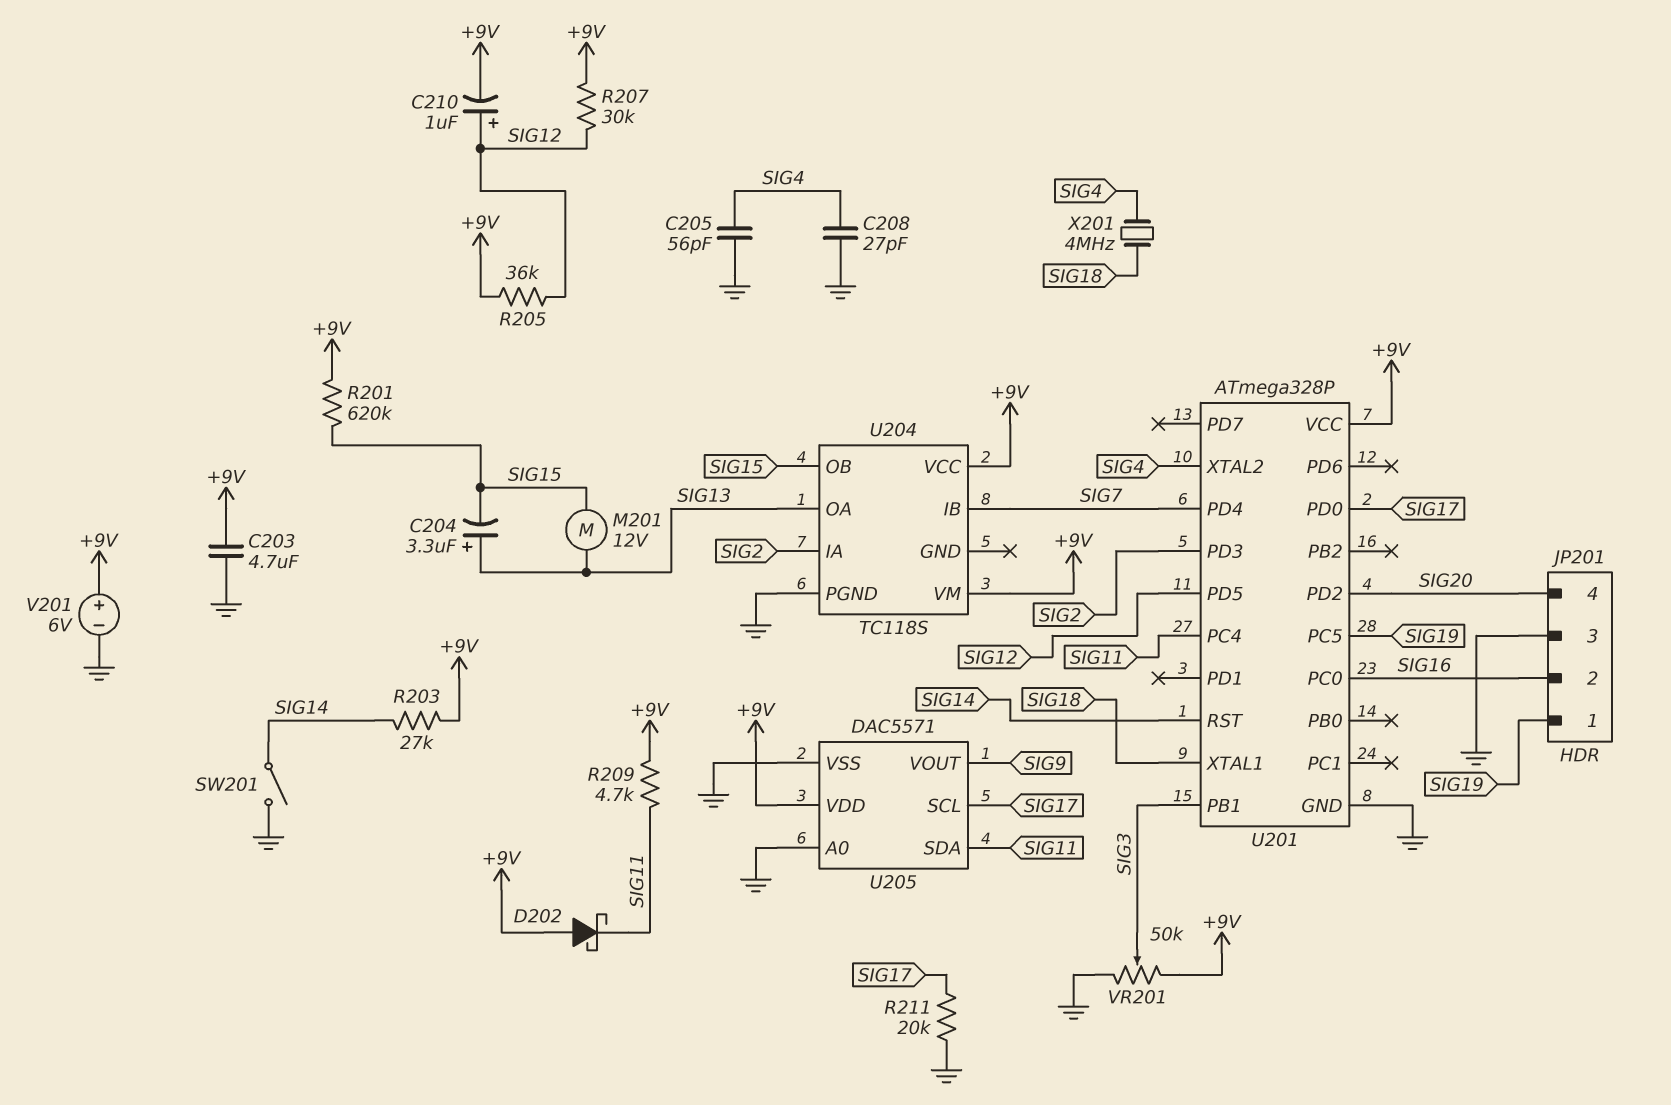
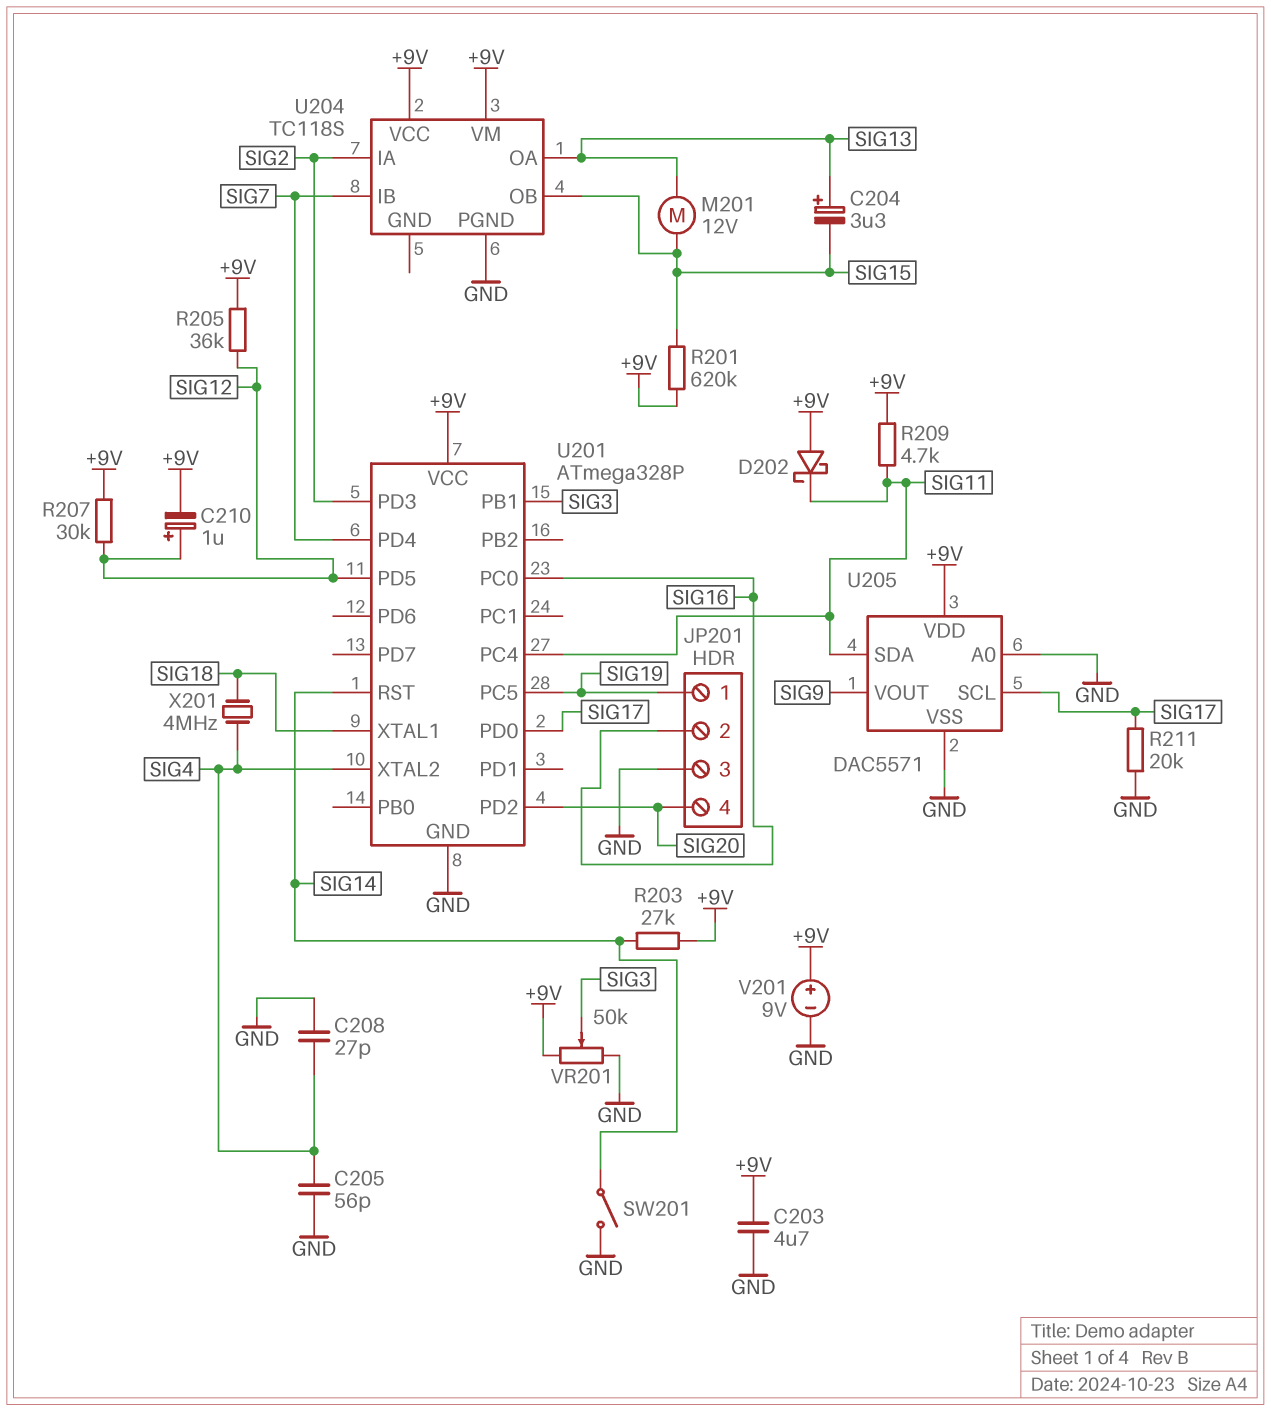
V201: 6V (plus +9V, minus GND) -> 9V (plus +9V, minus GND)

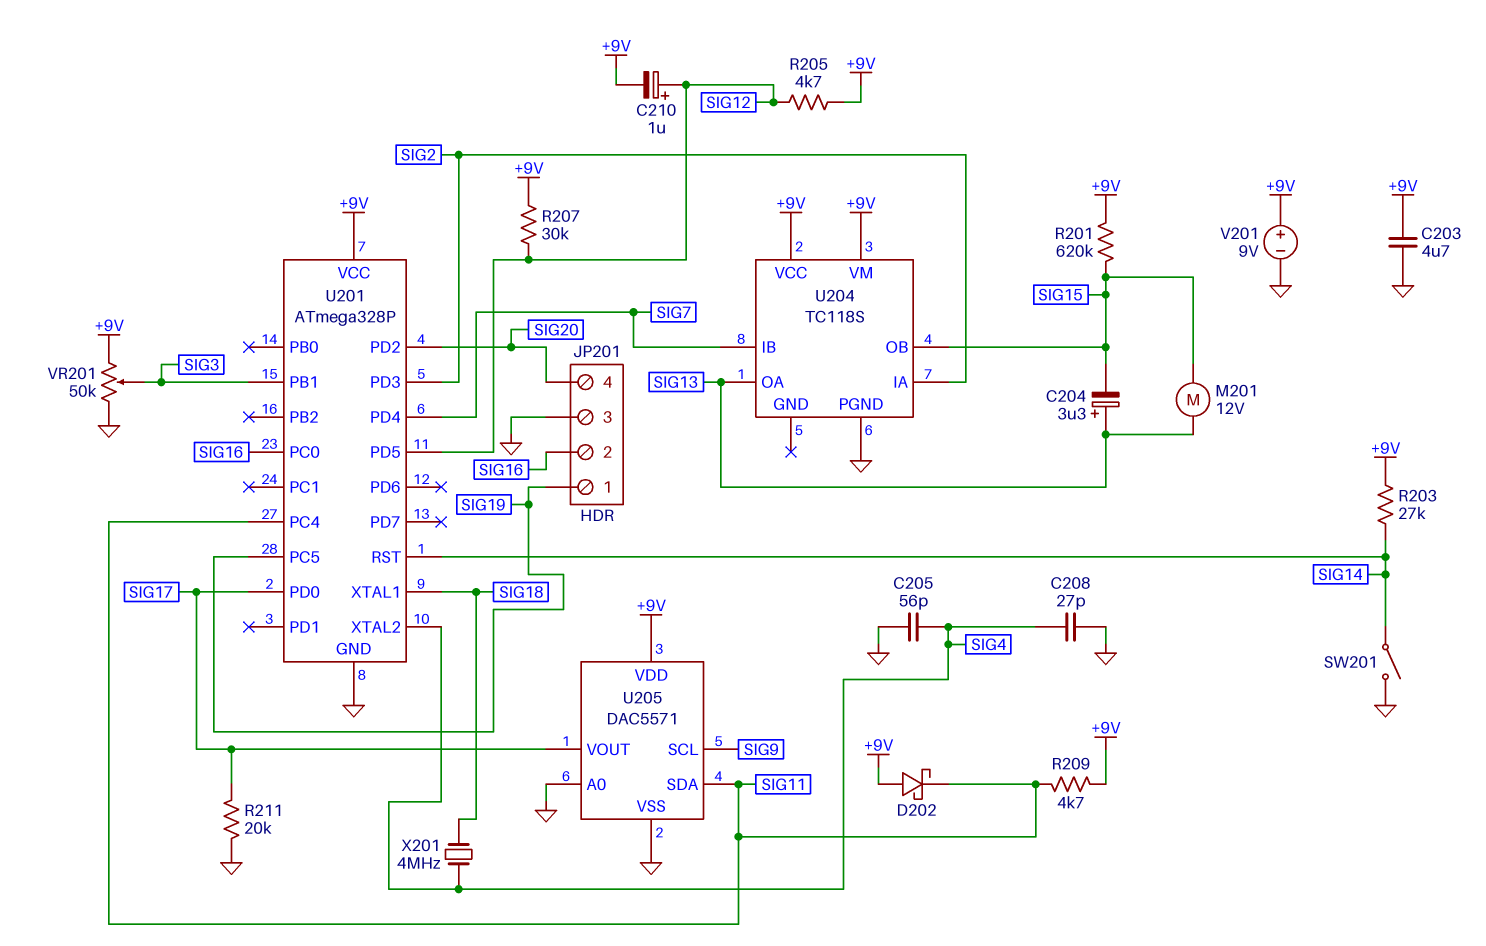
R205: 36k (+9V, SIG12) -> 4.7k (+9V, SIG12)
U205 pin SCL: SIG17 -> SIG9
U205 pin VOUT: SIG9 -> SIG17

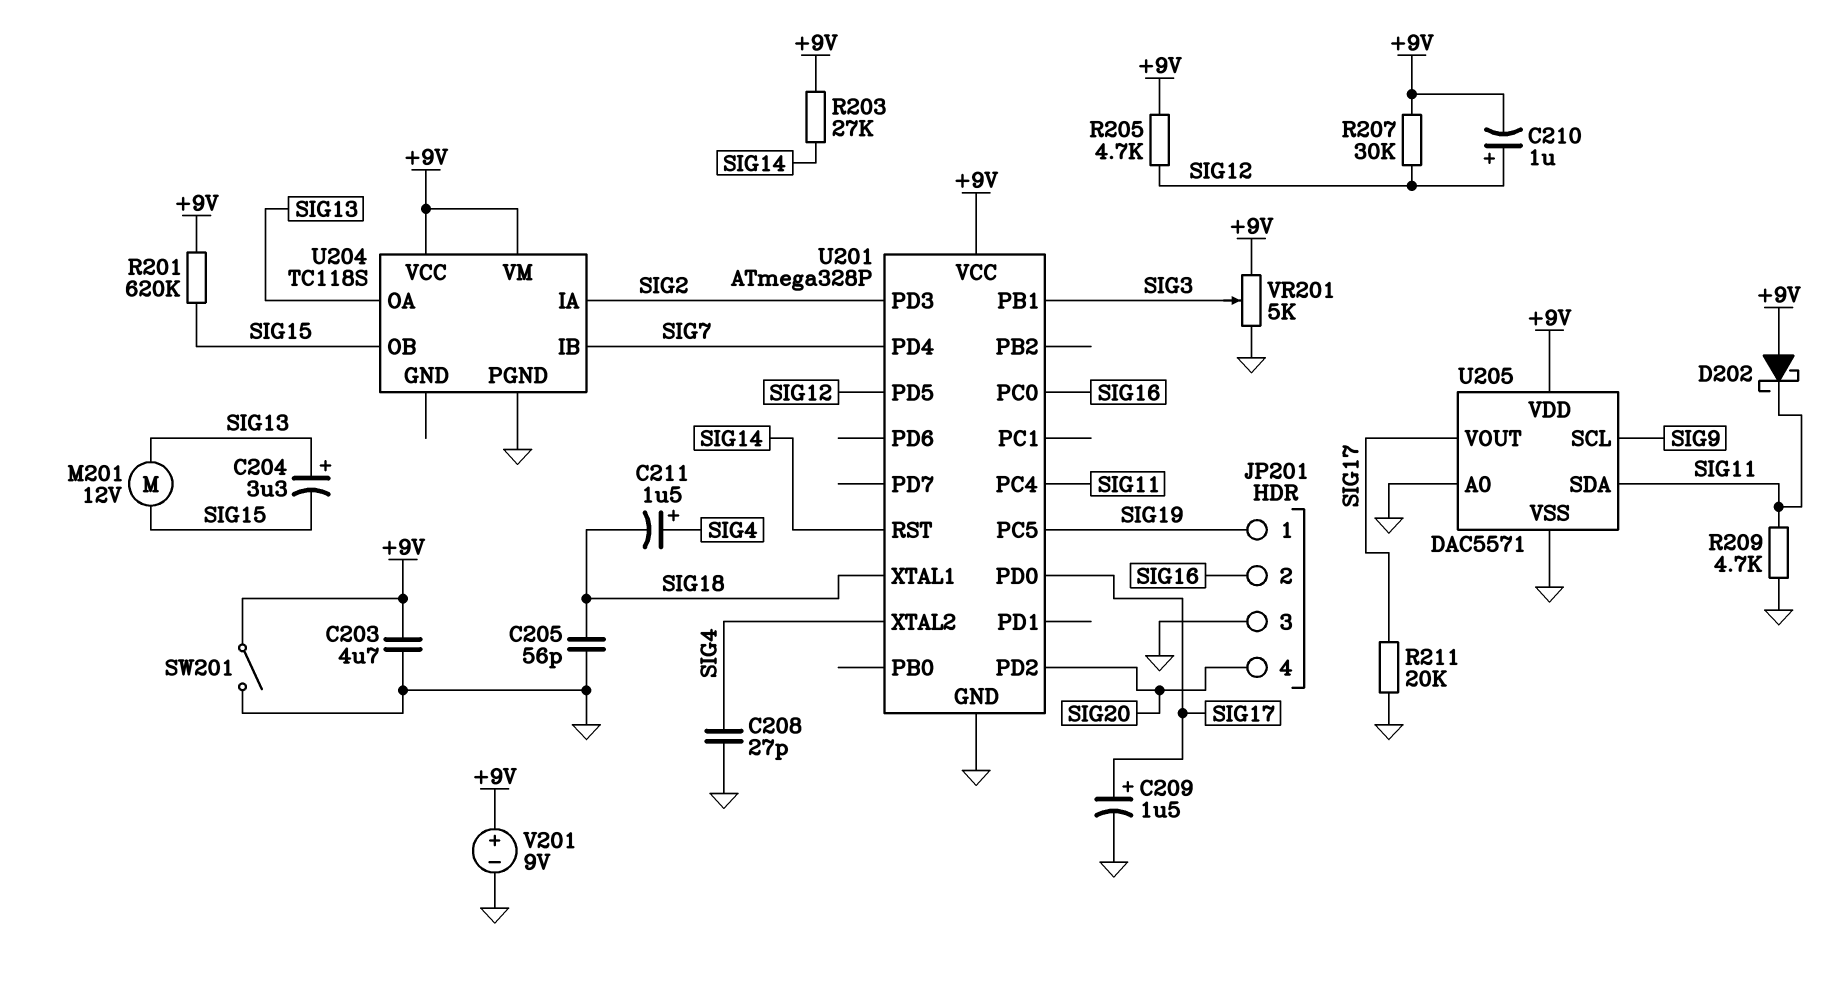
C205: 56pF (GND, SIG4) -> 56pF (GND, SIG18)
C209: none -> 1.5uF (plus SIG17, minus GND)
C211: none -> 1.5uF (plus SIG4, minus SIG18)
R209: 4.7k (+9V, SIG11) -> 4.7k (GND, SIG11)
SW201: switch (GND, SIG14) -> switch (+9V, GND)
VR201: 50k (+9V, GND, wiper SIG3) -> 5k (+9V, GND, wiper SIG3)
X201: 4MHz (SIG4, SIG18) -> none

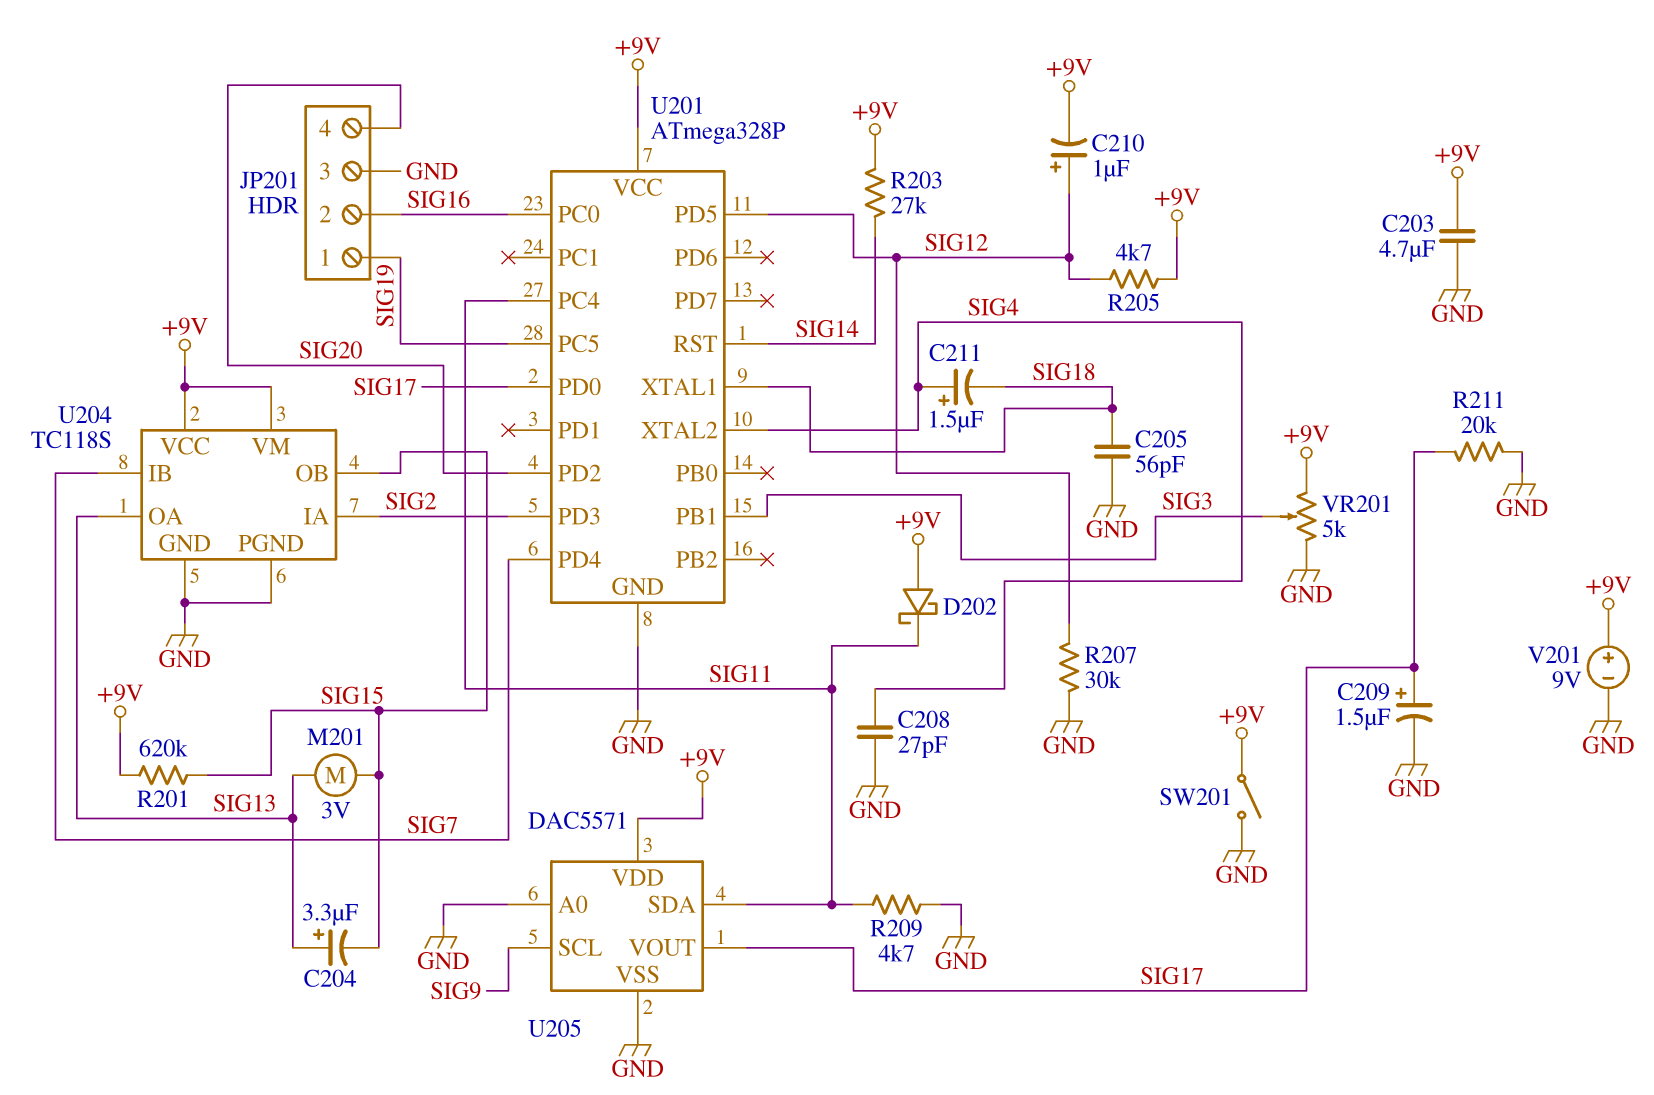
M201: motor 12V (SIG13, SIG15) -> motor 3V (SIG13, SIG15)
R207: 30k (+9V, SIG12) -> 30k (GND, SIG12)
U204 pin GND: none -> GND

